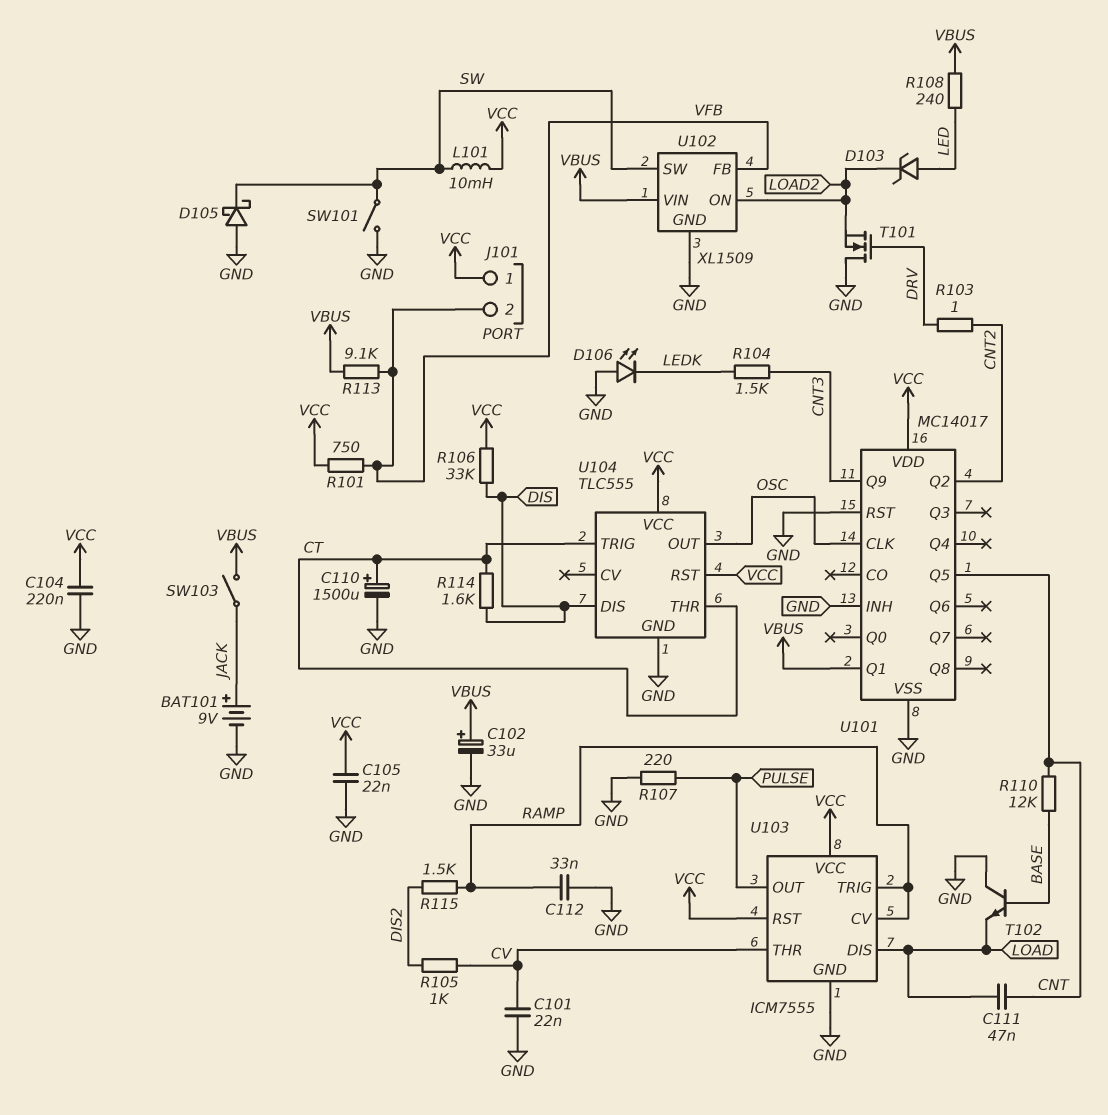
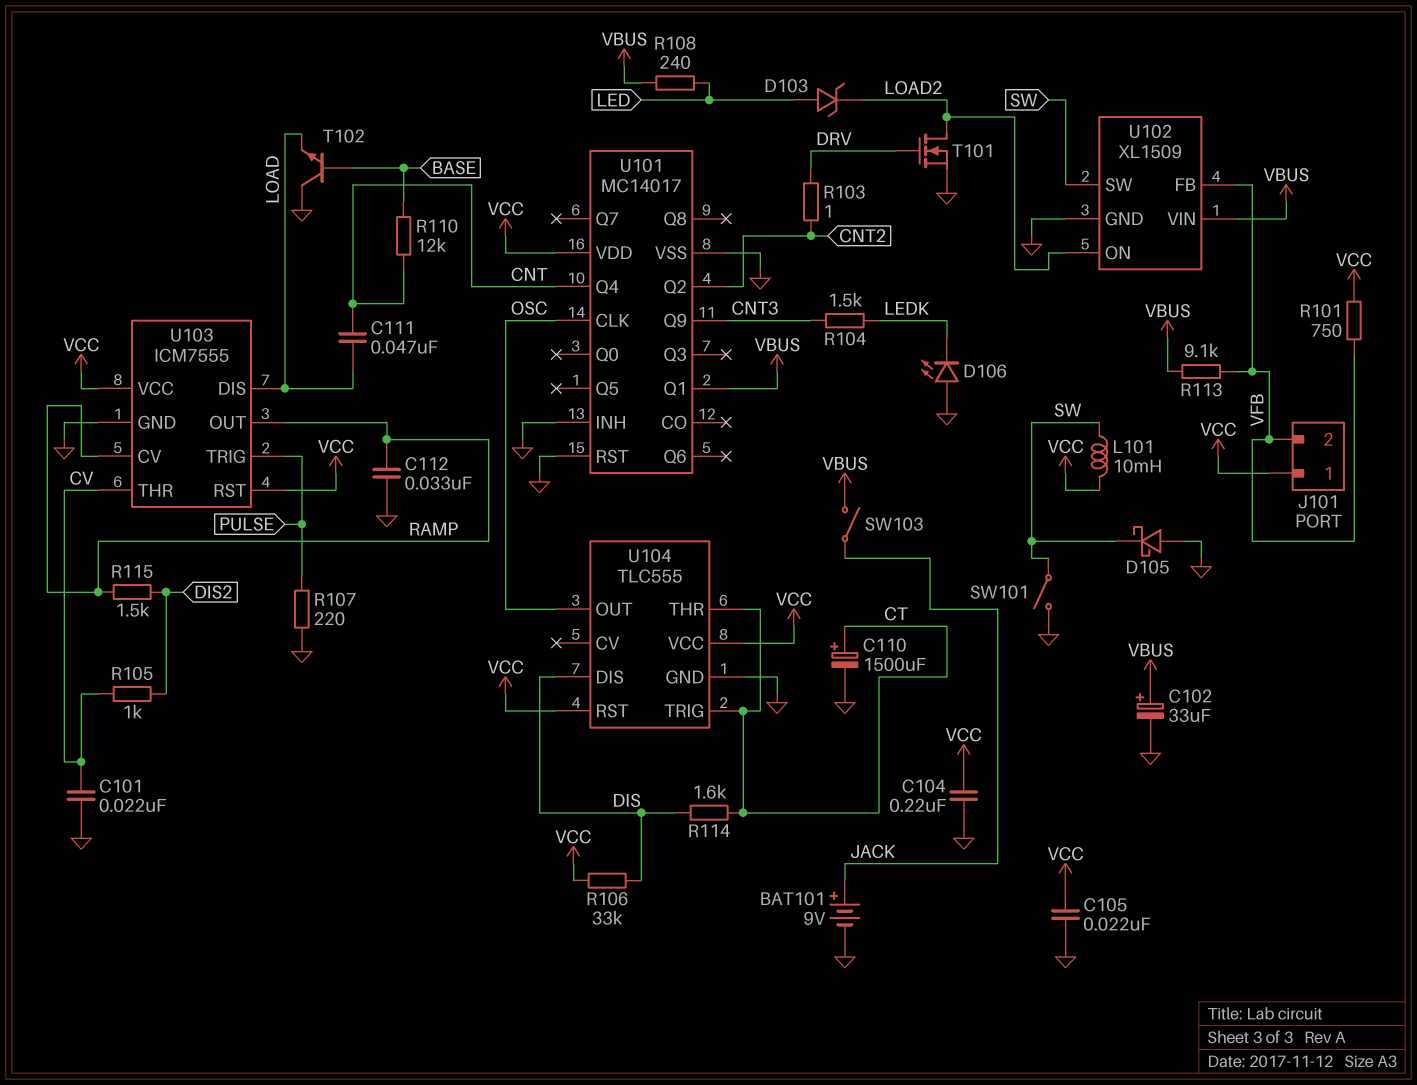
T101: NMOS (G DRV, D GND, S LOAD2) -> NMOS (G DRV, D LOAD2, S GND)
U101 pin Q4: none -> CNT
U101 pin Q5: CNT -> none
U103 pin OUT: PULSE -> RAMP
U103 pin TRIG: RAMP -> PULSE

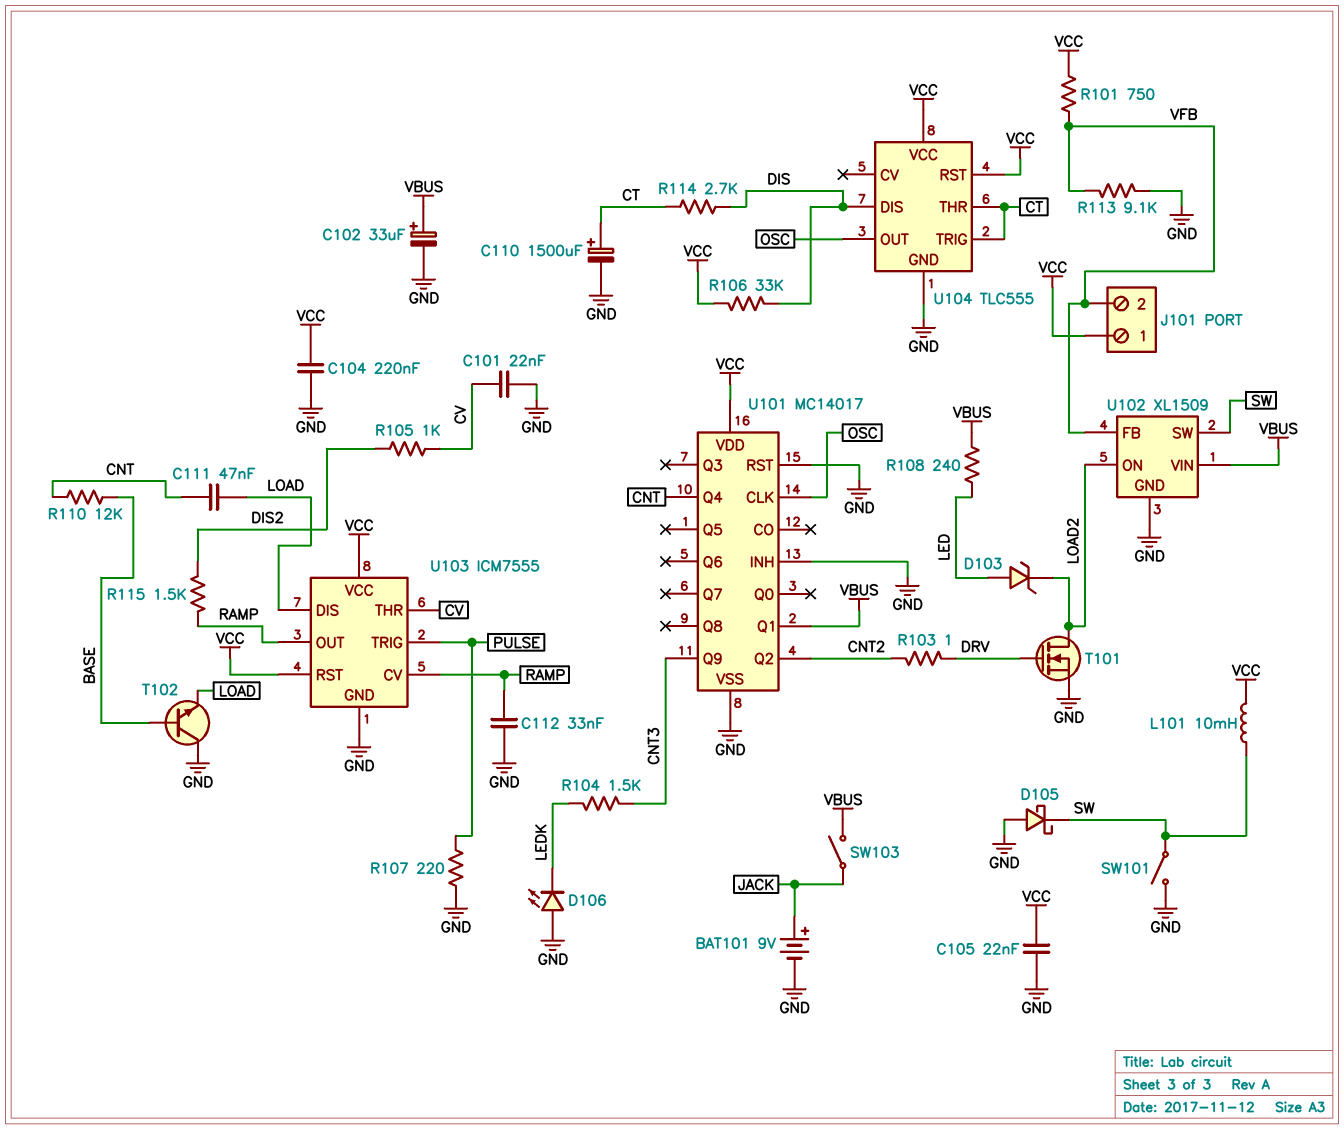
R113: 9.1k (VBUS, VFB) -> 9.1k (GND, VFB)
R114: 1.6k (CT, DIS) -> 2.7k (CT, DIS)

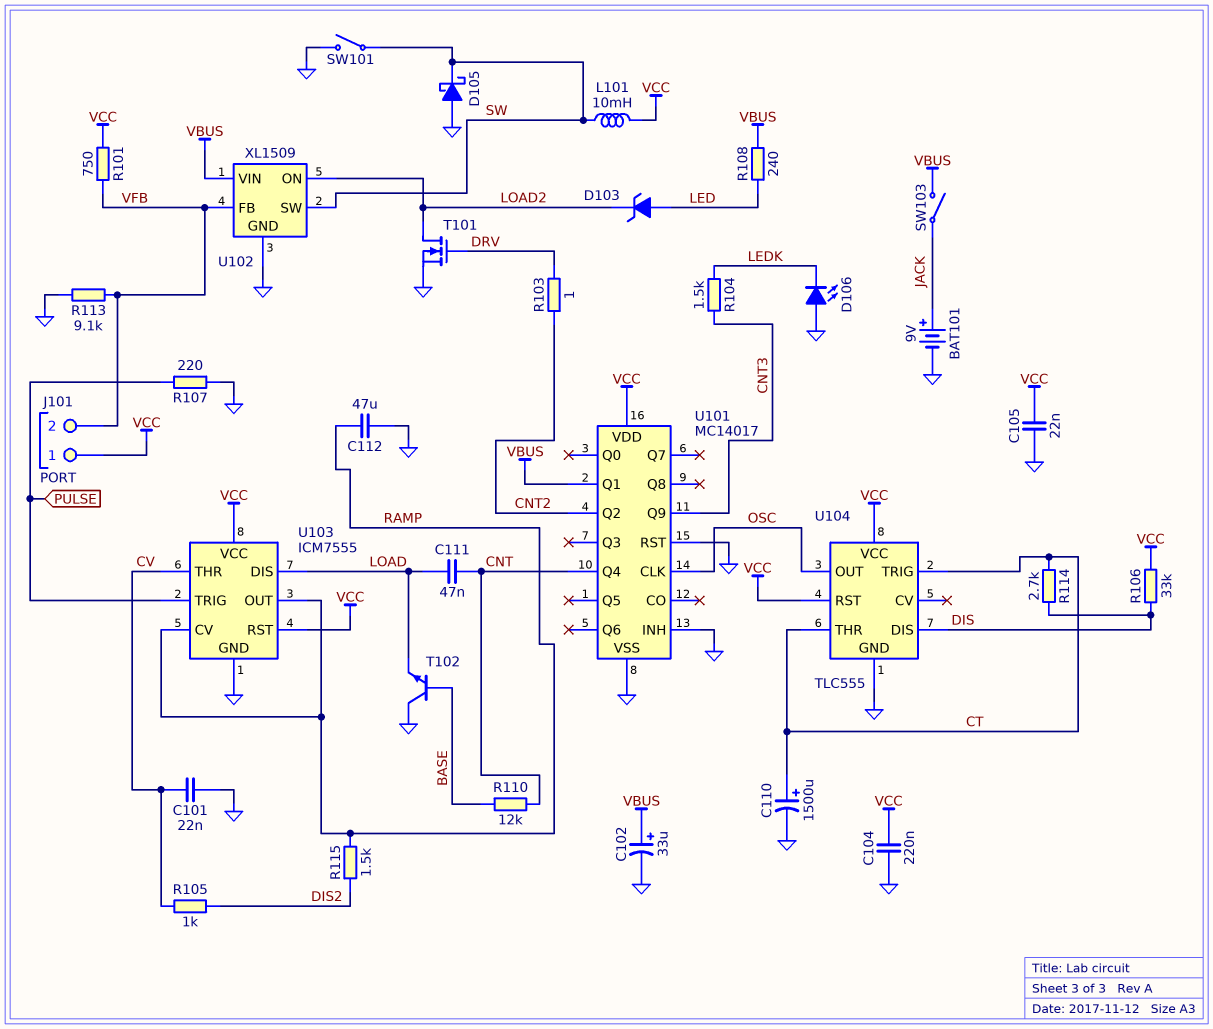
C112: 33nF (GND, RAMP) -> 47uF (GND, RAMP)

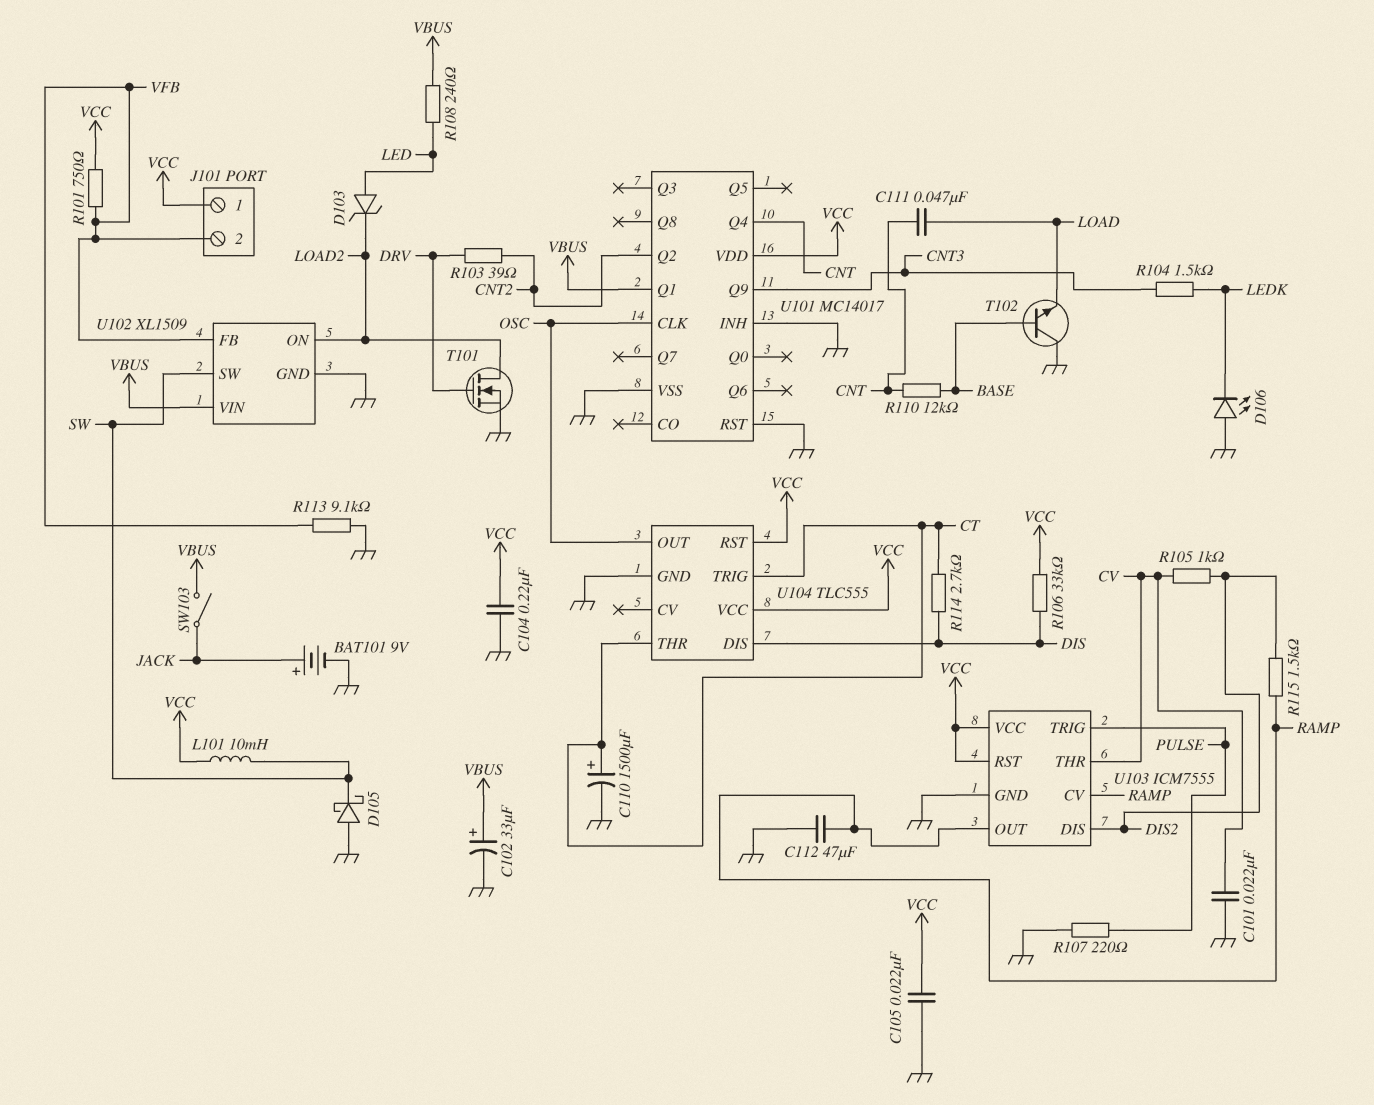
R103: 1 (CNT2, DRV) -> 39 (CNT2, DRV)
SW101: switch (GND, SW) -> none
U103 pin DIS: LOAD -> DIS2

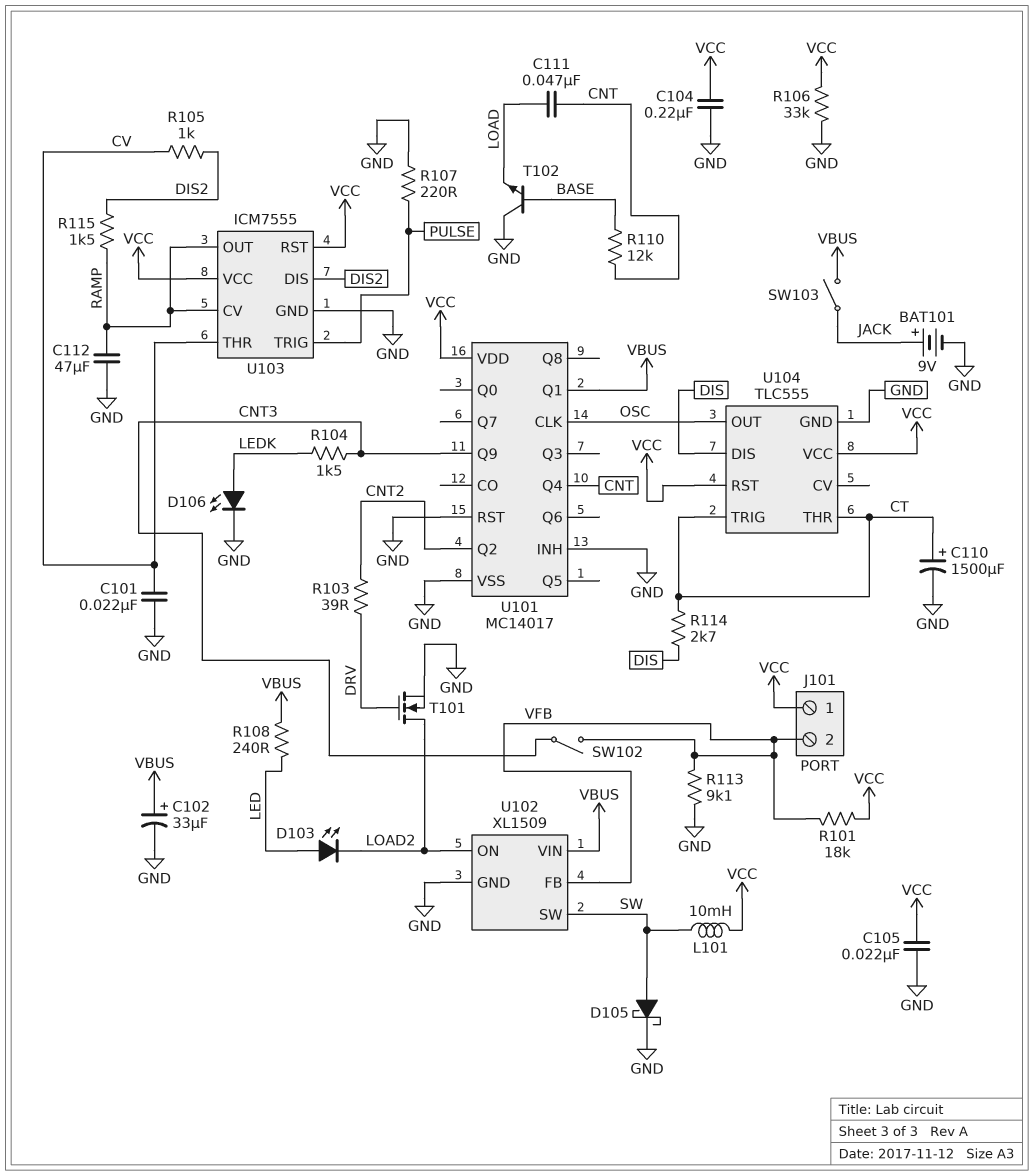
D103: zener (A LED, K LOAD2) -> LED (A LED, K LOAD2)
D105: schottky (A GND, K SW) -> schottky (A SW, K GND)
D106: LED (A GND, K LEDK) -> LED (A LEDK, K GND)
R101: 750 (VCC, VFB) -> 18k (VCC, VFB)
R106: 33k (DIS, VCC) -> 33k (GND, VCC)
SW102: none -> switch (CNT3, VFB)

